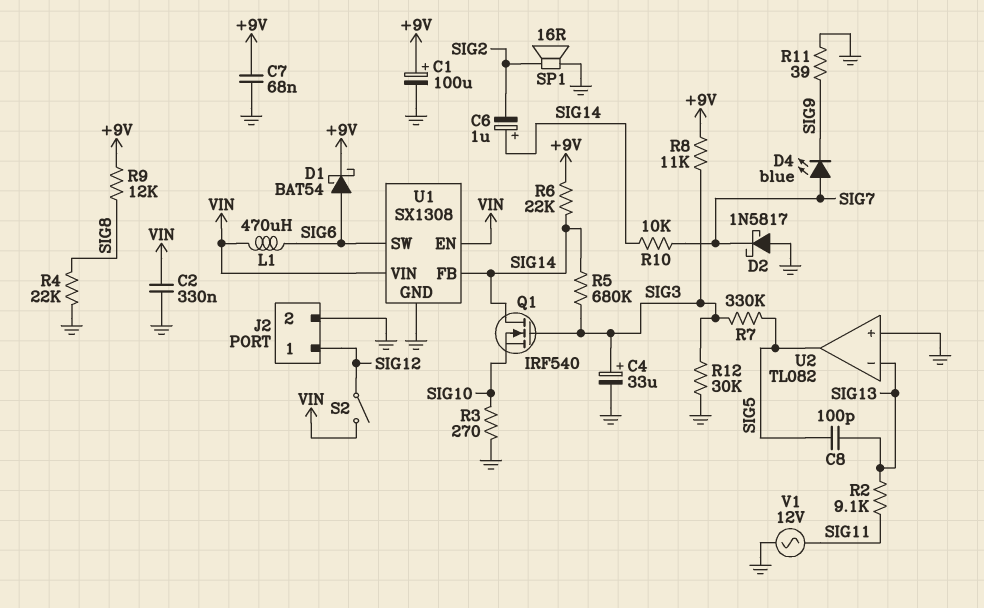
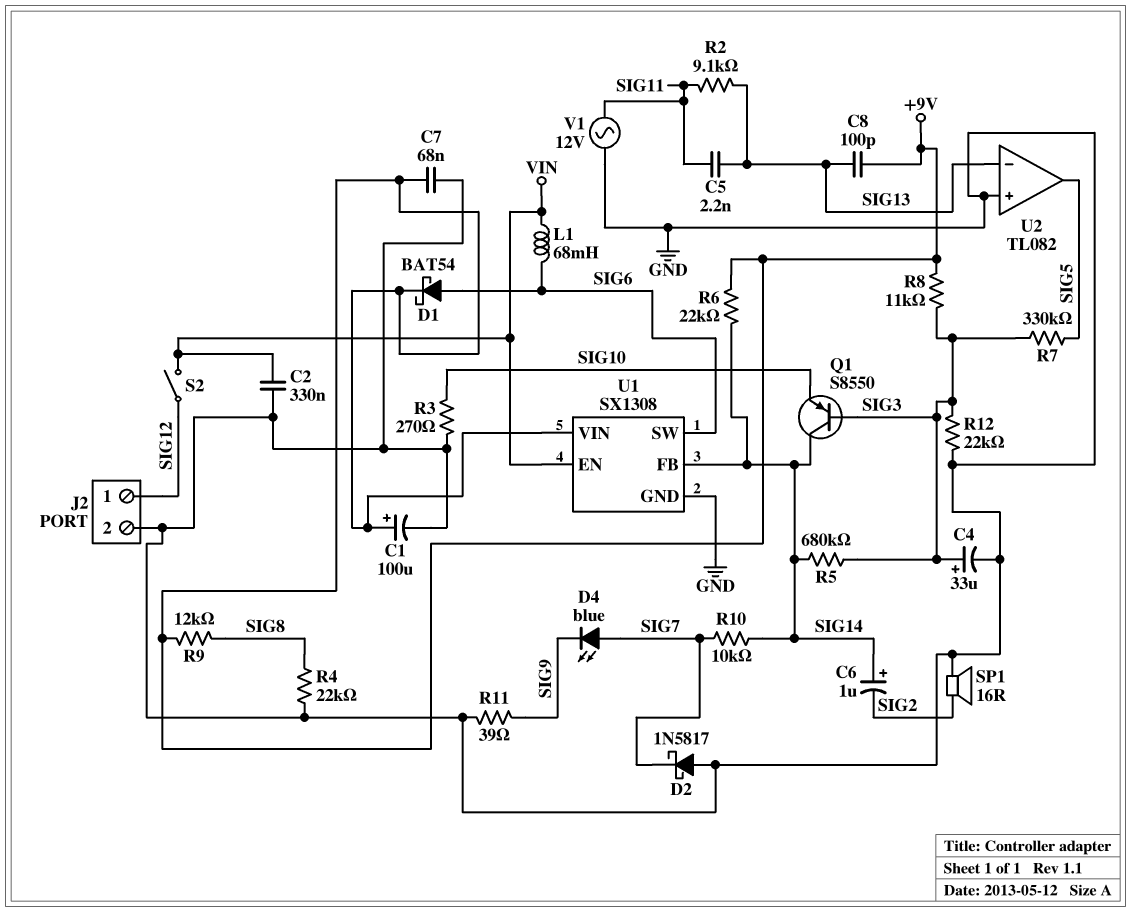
C5: none -> 2.2nF (SIG11, SIG13)
C8: 100pF (SIG5, SIG13) -> 100pF (+9V, SIG13)
L1: 470uH (SIG6, VIN) -> 68mH (SIG6, VIN)
Q1: NMOS IRF540 (G SIG3, D SIG14, S SIG10) -> PNP S8550 (B SIG3, C SIG14, E SIG10)
R12: 30k (GND, SIG3) -> 22k (GND, SIG3)
U1 pin VIN: VIN -> +9V

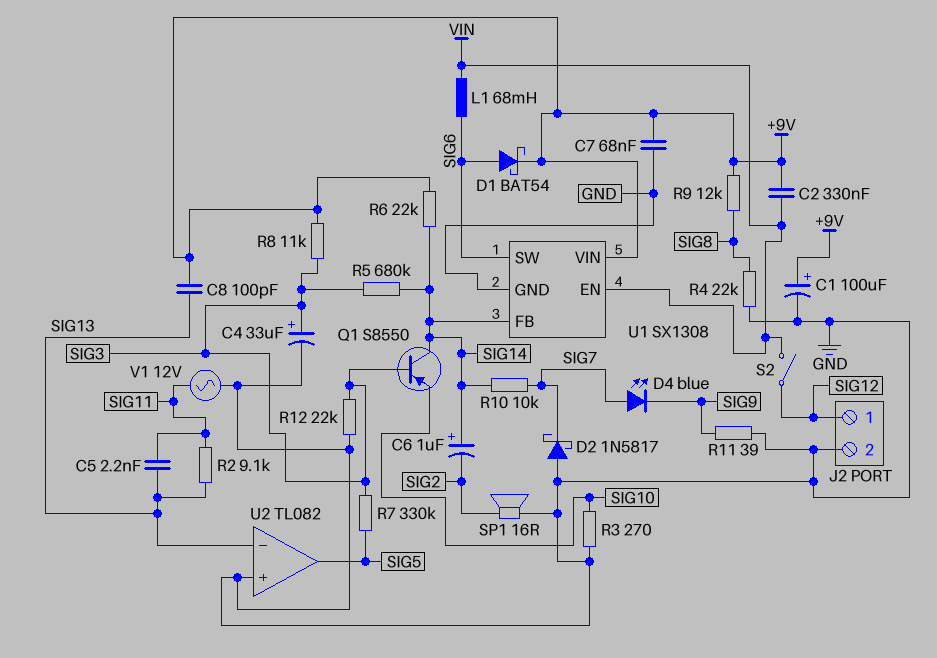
C2: 330nF (GND, VIN) -> 330nF (+9V, VIN)

